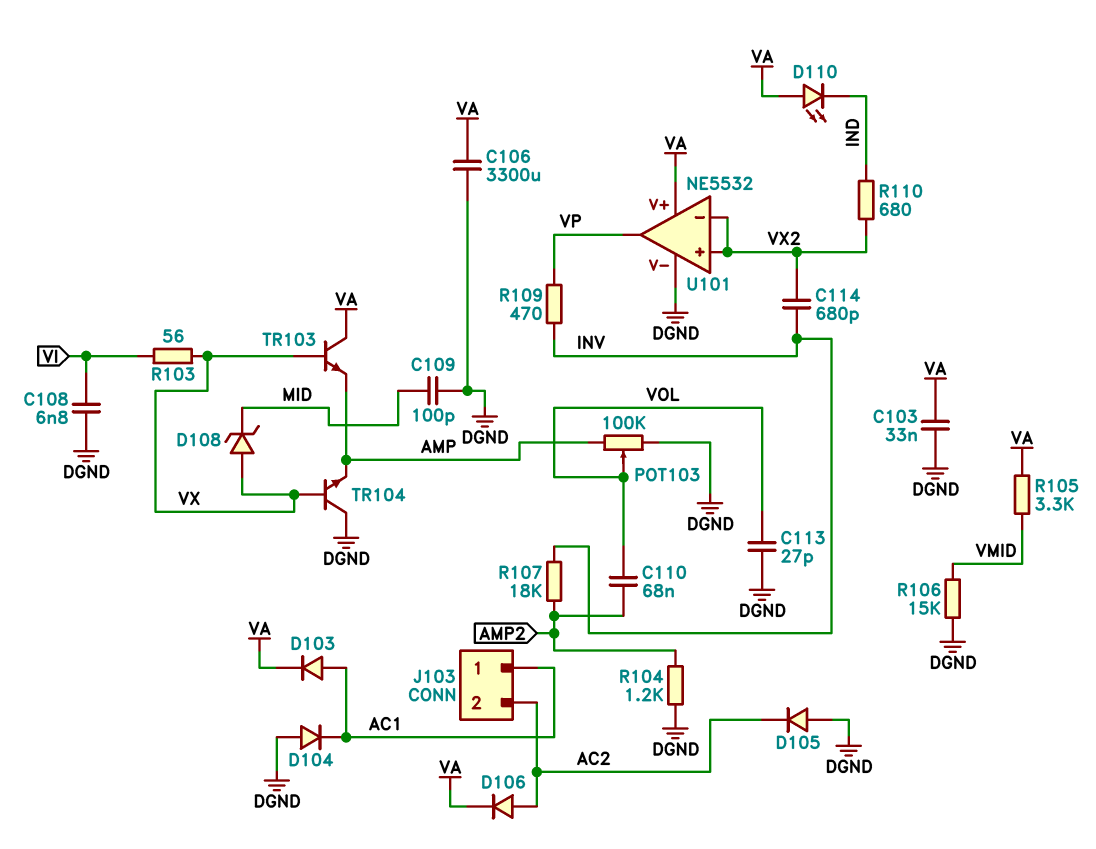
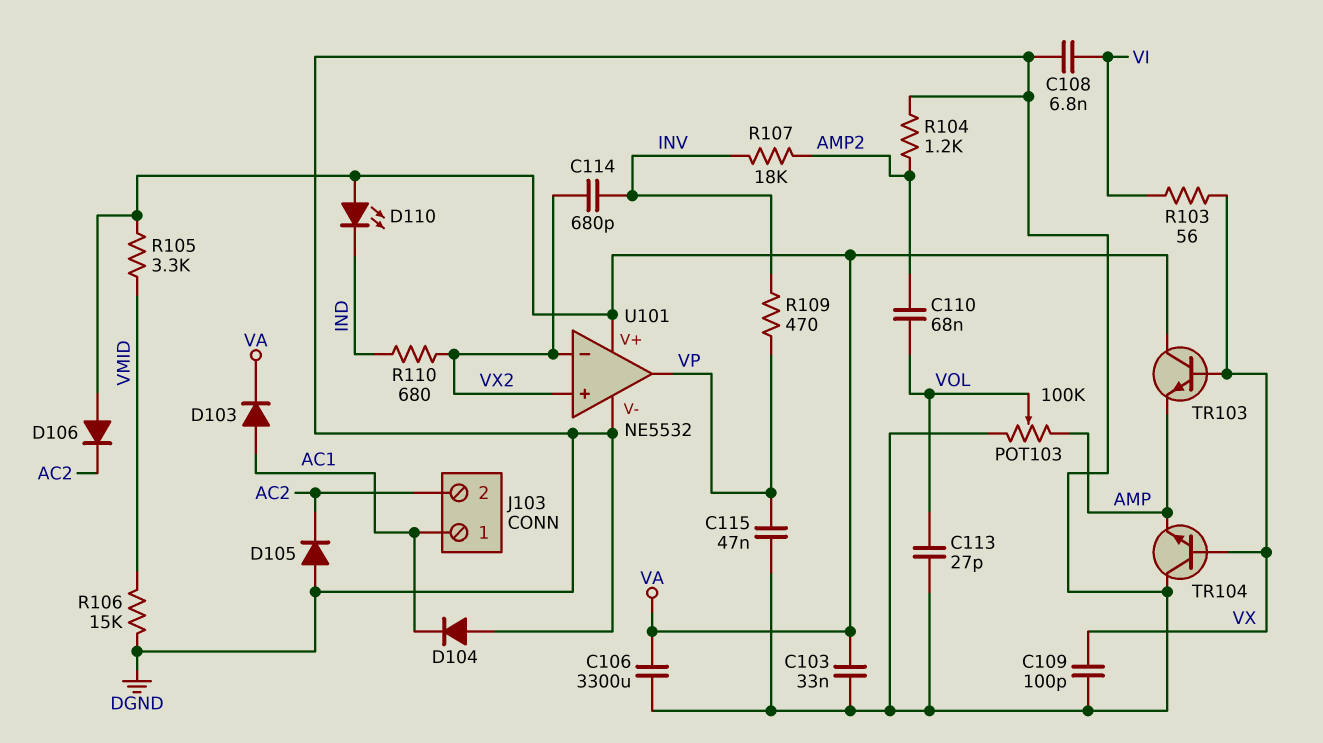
C109: 100pF (DGND, MID) -> 100pF (DGND, VX)
C115: none -> 47nF (DGND, VP)
D106: diode (A AC2, K VA) -> diode (A VA, K AC2)
D108: zener (A VX, K MID) -> none

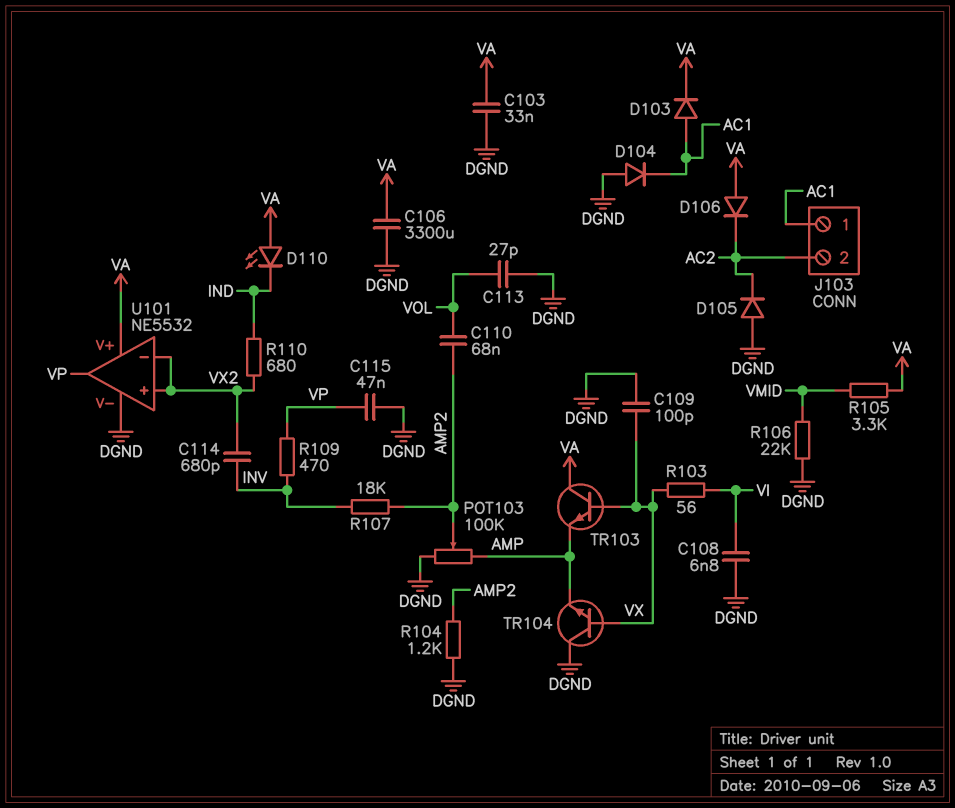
POT103: 100k (AMP, DGND, wiper VOL) -> 100k (AMP, DGND, wiper AMP2)
R106: 15k (DGND, VMID) -> 22k (DGND, VMID)

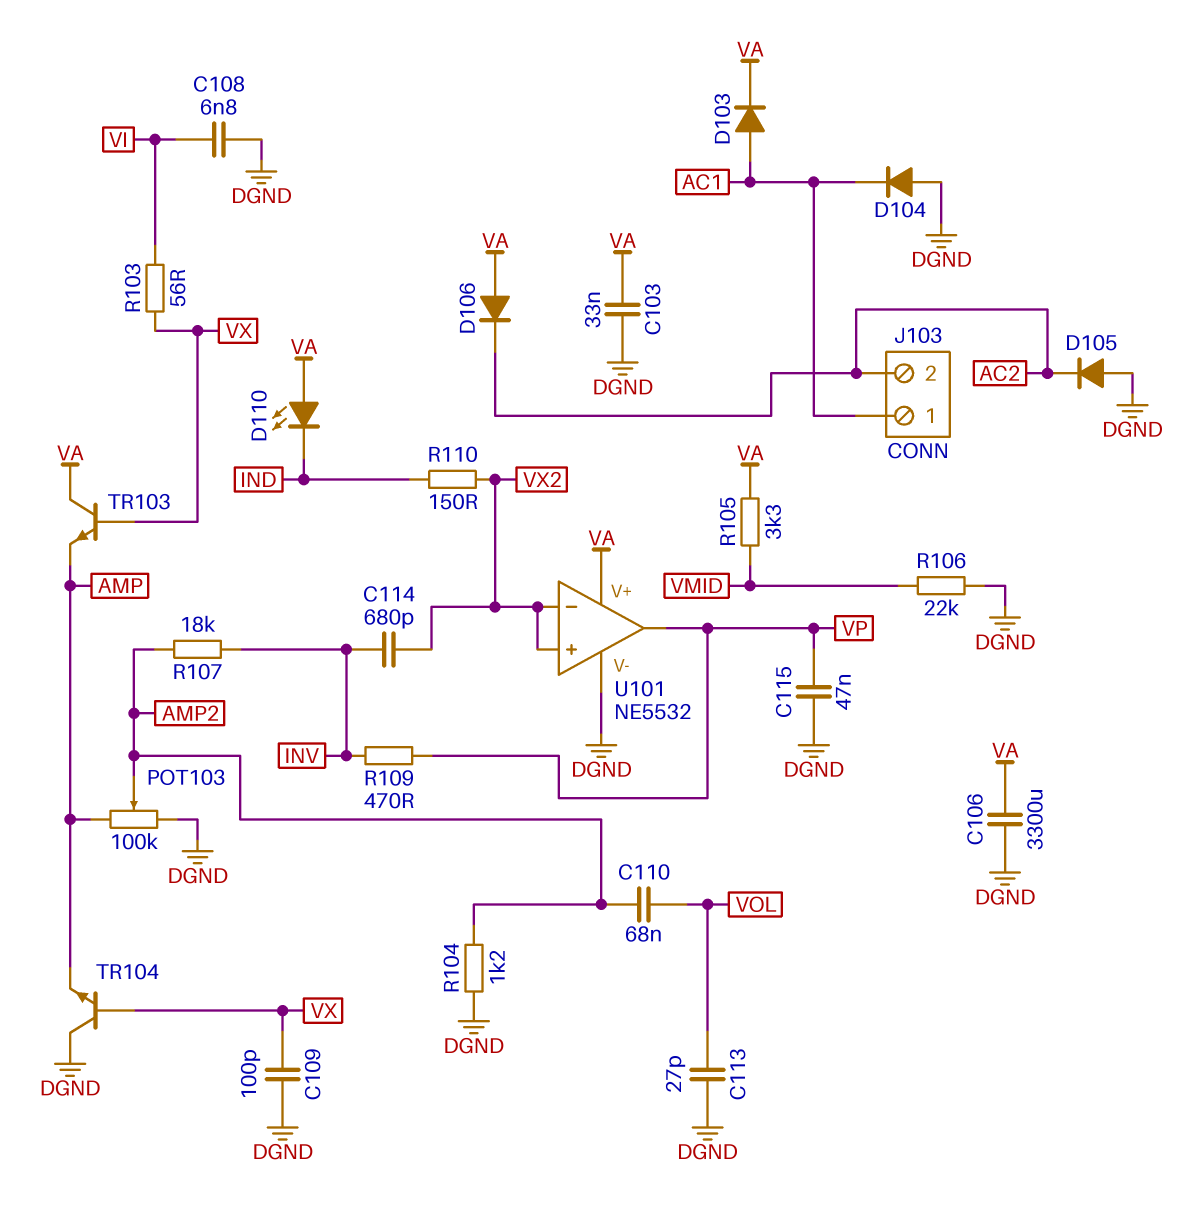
R110: 680 (IND, VX2) -> 150 (IND, VX2)

